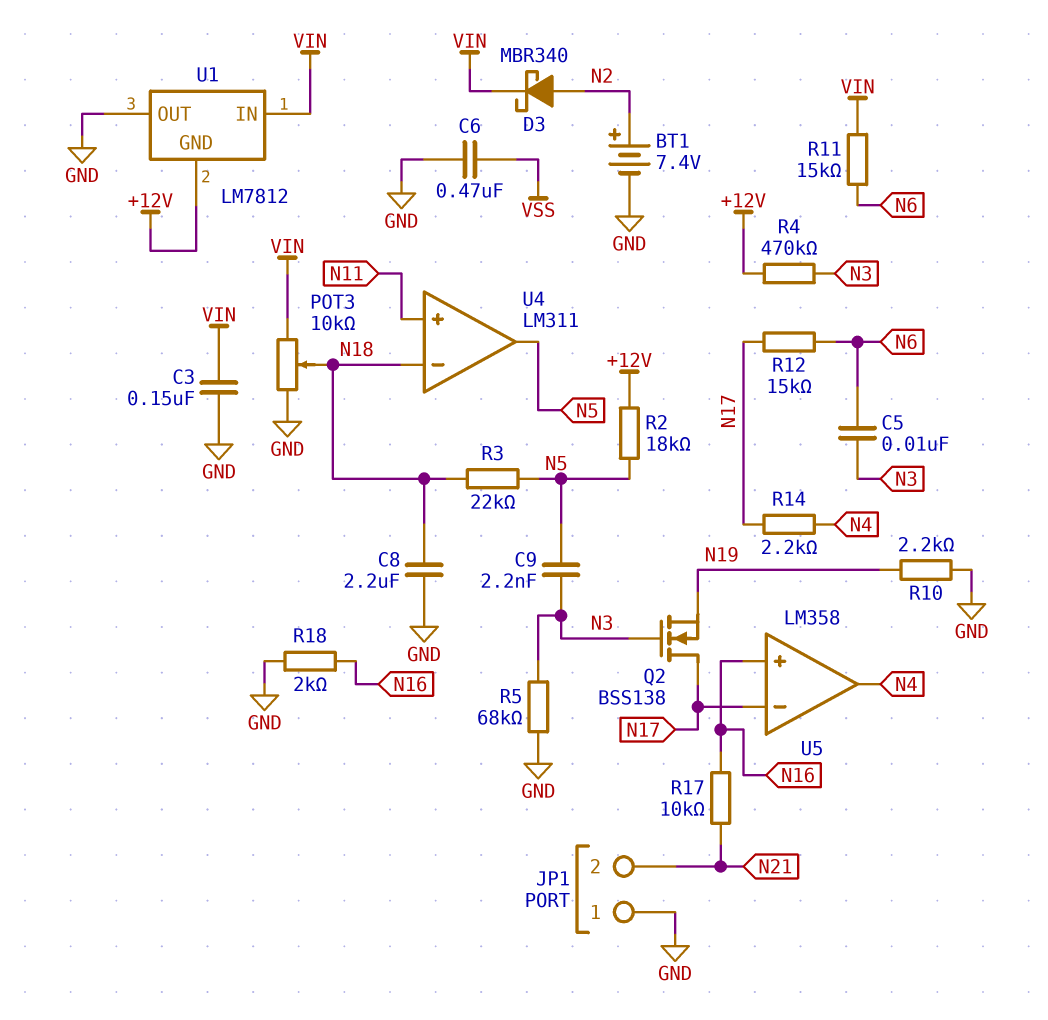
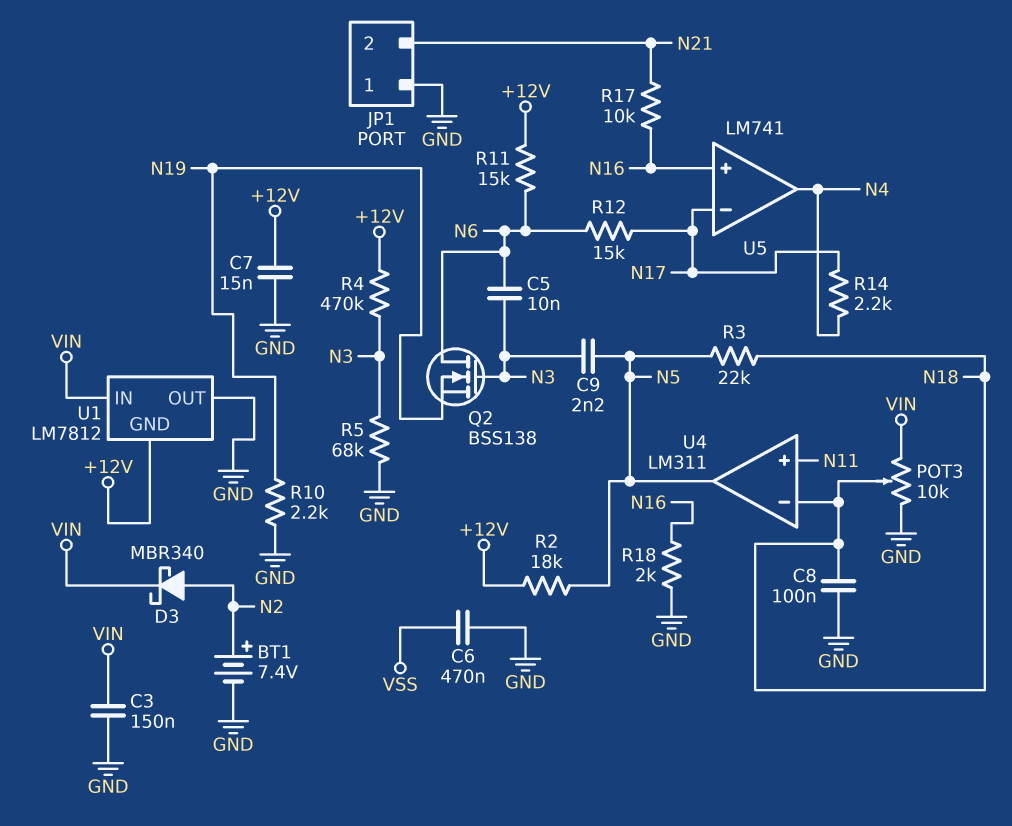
C7: none -> 15nF (+12V, GND)
C8: 2.2uF (GND, N18) -> 100nF (GND, N18)
Q2: NMOS BSS138 (G N3, D N17, S N19) -> NMOS BSS138 (G N3, D N6, S N19)
R11: 15k (N6, VIN) -> 15k (+12V, N6)
U5: LM358 -> LM741

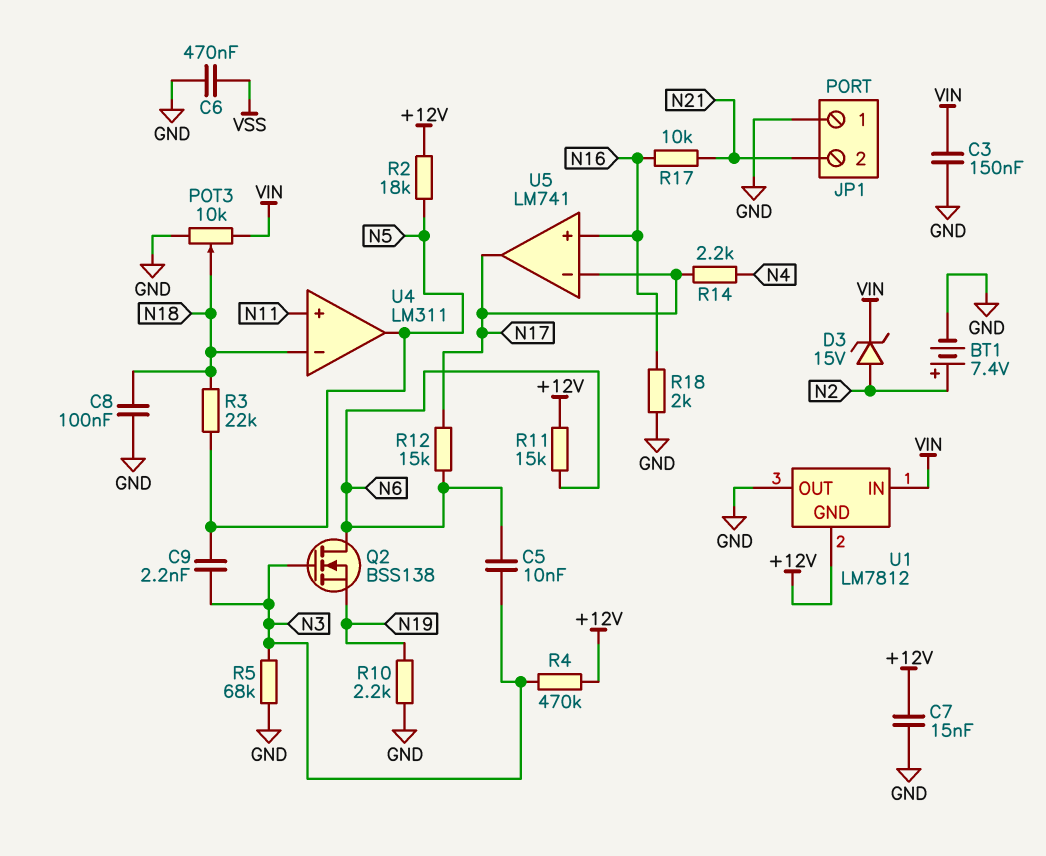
D3: schottky MBR340 (A N2, K VIN) -> zener 15V (A N2, K VIN)
U5 pin out: N4 -> N17

